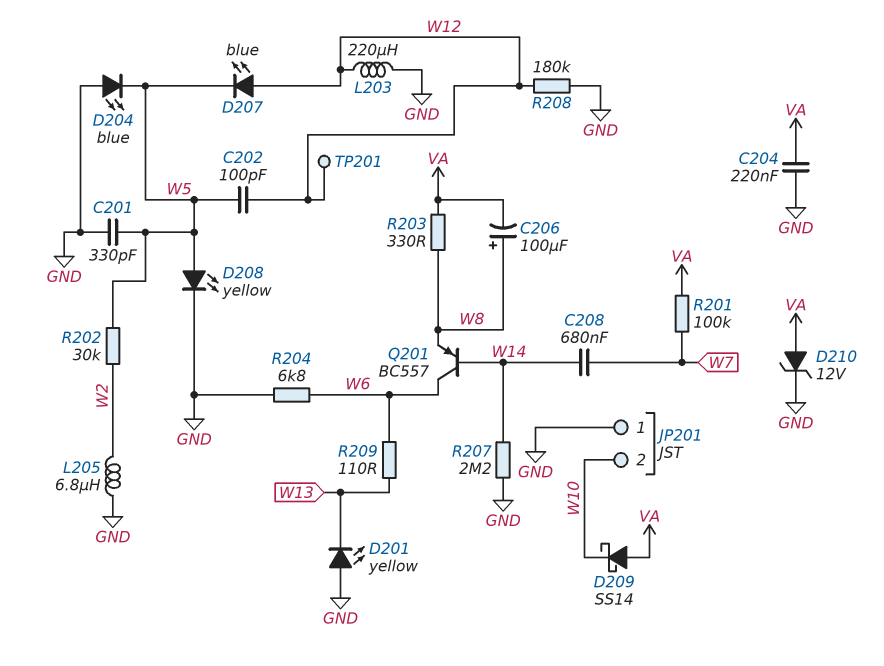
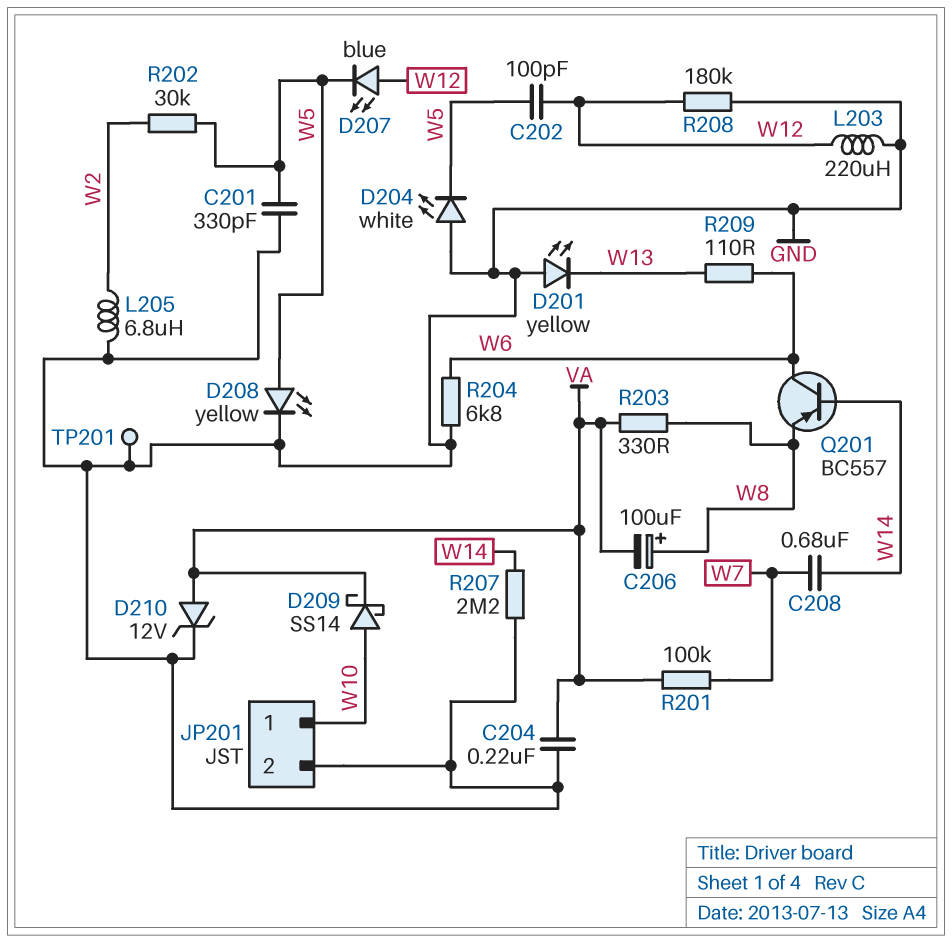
D204: LED blue (A GND, K W5) -> LED white (A GND, K W5)
D209: schottky SS14 (A VA, K W10) -> schottky SS14 (A W10, K VA)
JP201 pin 1: GND -> W10
JP201 pin 2: W10 -> GND
TP201: test point (W12) -> test point (GND)

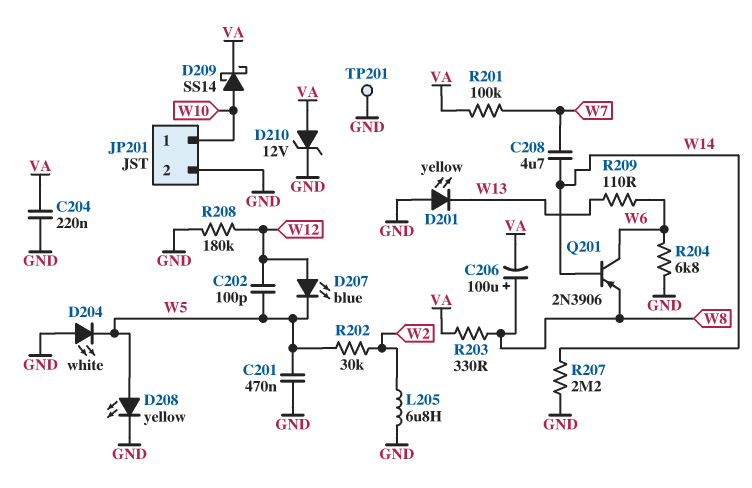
C201: 330pF (GND, W5) -> 470nF (GND, W5)
C208: 680nF (W7, W14) -> 4.7uF (W7, W14)
L203: 220uH (GND, W12) -> none
Q201: PNP BC557 (B W14, C W6, E W8) -> PNP 2N3906 (B W14, C W6, E W8)

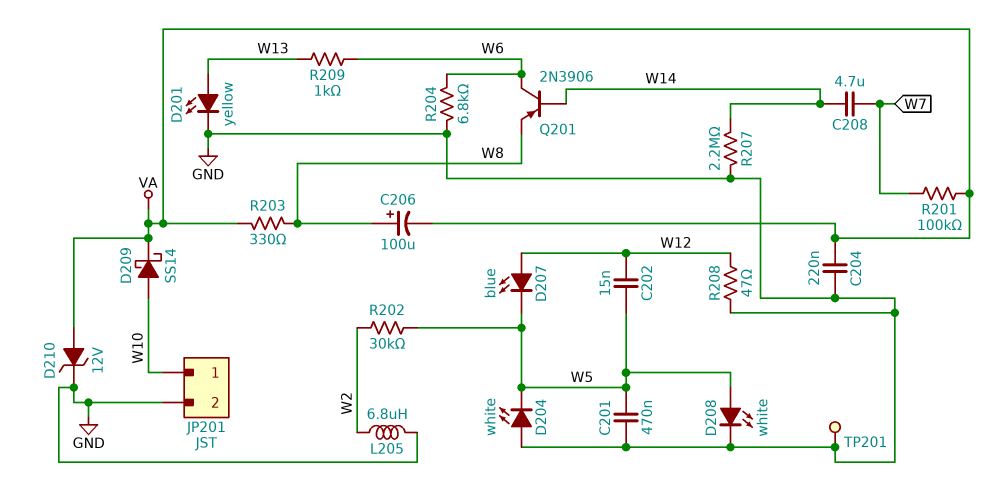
C202: 100pF (W5, W12) -> 15nF (W5, W12)
D201: LED yellow (A GND, K W13) -> LED yellow (A W13, K GND)
D208: LED yellow (A W5, K GND) -> LED white (A W5, K GND)
R208: 180k (GND, W12) -> 47 (GND, W12)
R209: 110 (W6, W13) -> 1k (W6, W13)

